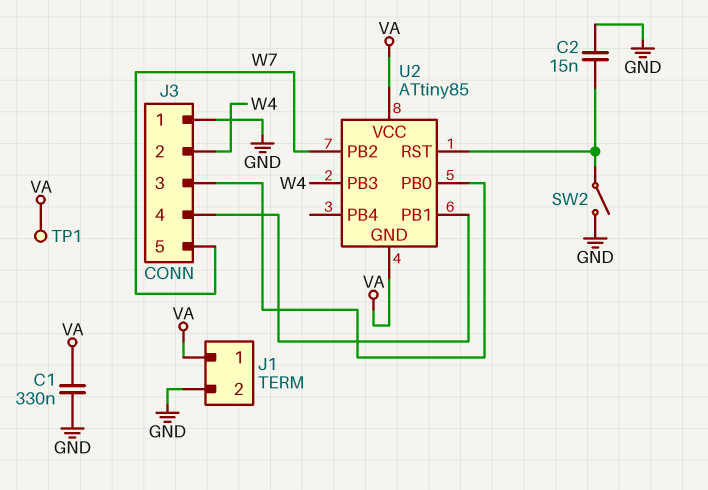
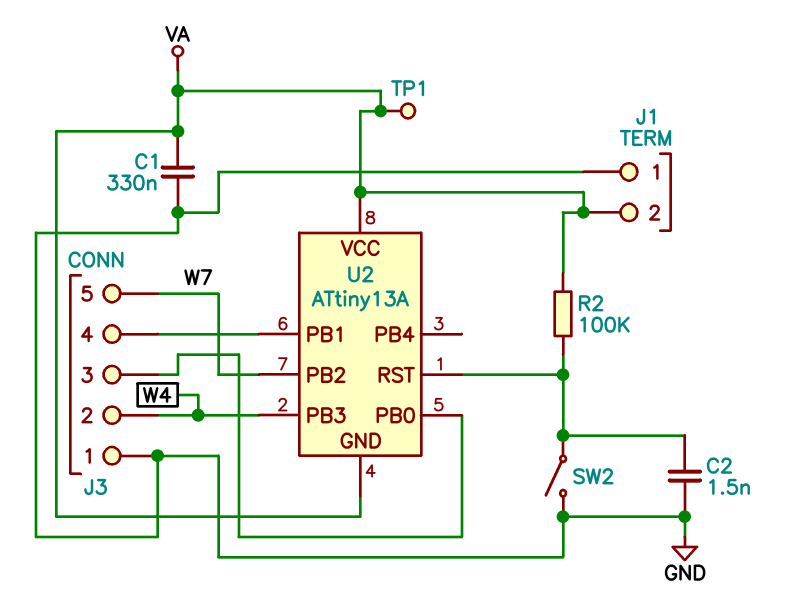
C2: 15nF (GND, U2/RST) -> 1.5nF (GND, U2/RST)
J1 pin 1: VA -> GND
J1 pin 2: GND -> VA
R2: none -> 100k (U2/RST, VA)
U2: ATtiny85 -> ATtiny13A

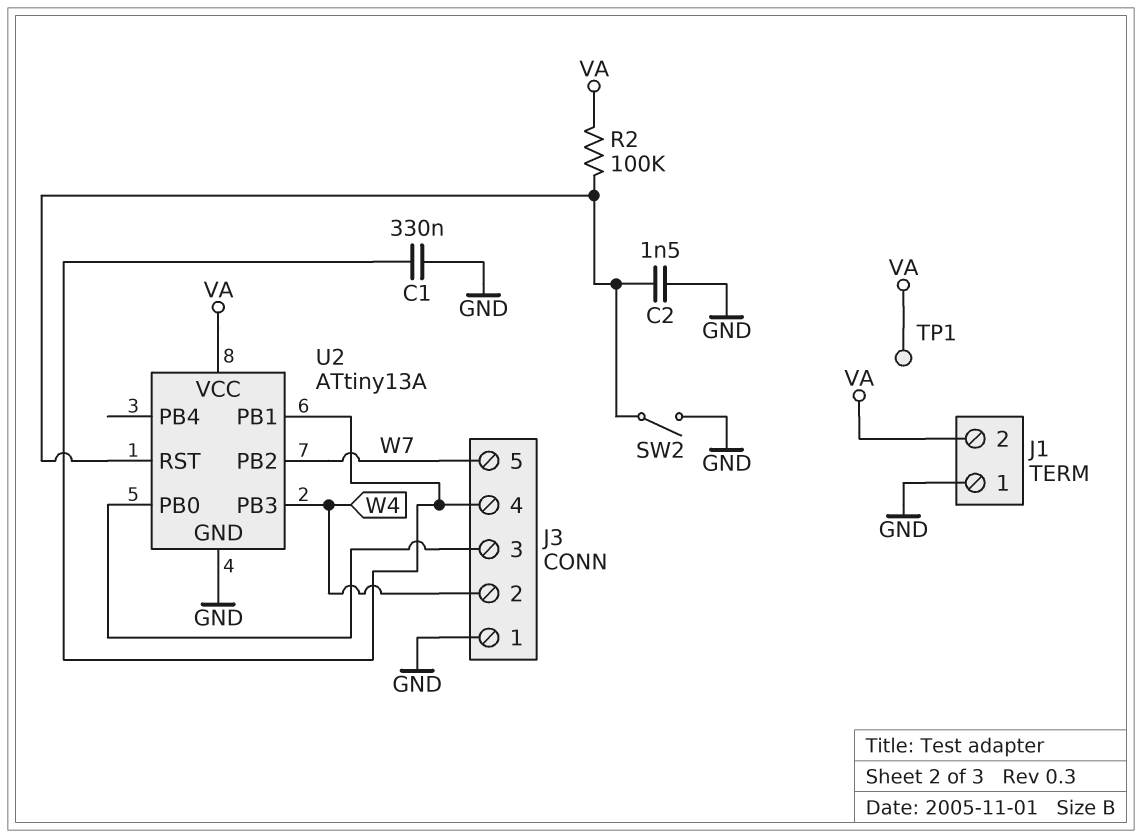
C1: 330nF (GND, VA) -> 330nF (GND, J3/4)
U2 pin GND: VA -> GND

